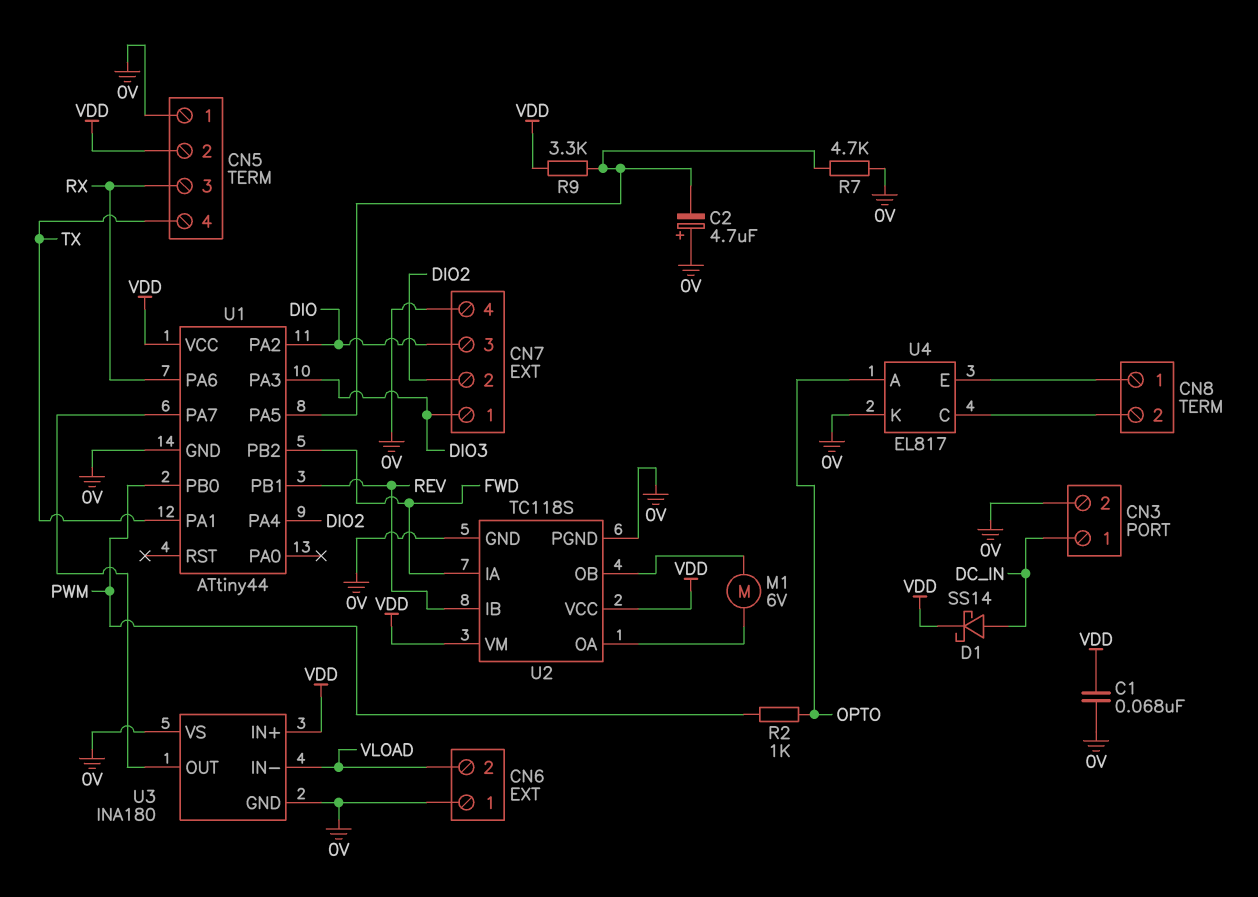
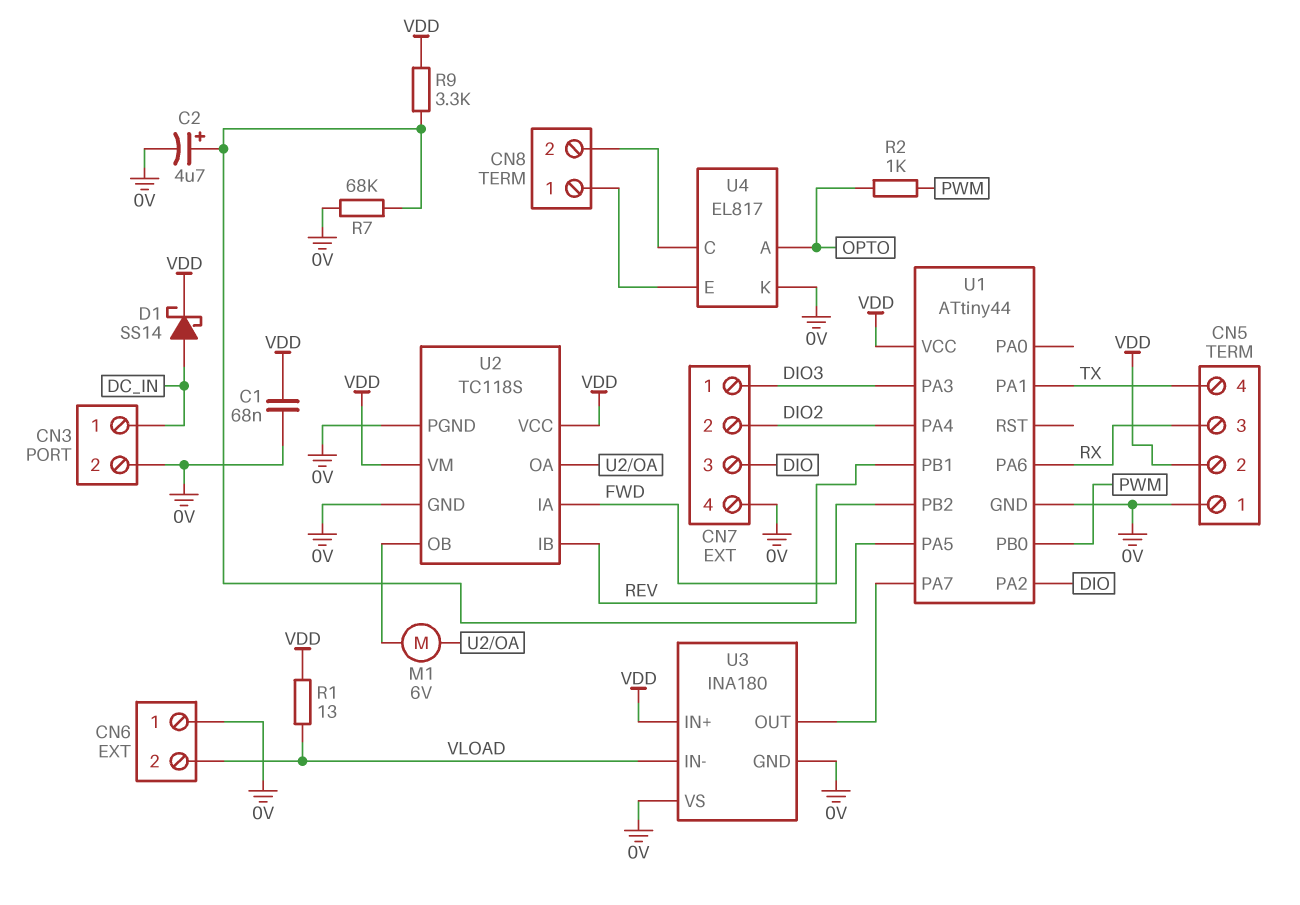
C2: 4.7uF (plus 0V, minus U1/PA5) -> 4.7uF (plus U1/PA5, minus 0V)
R1: none -> 13 (VDD, VLOAD)
R7: 4.7k (0V, U1/PA5) -> 68k (0V, U1/PA5)

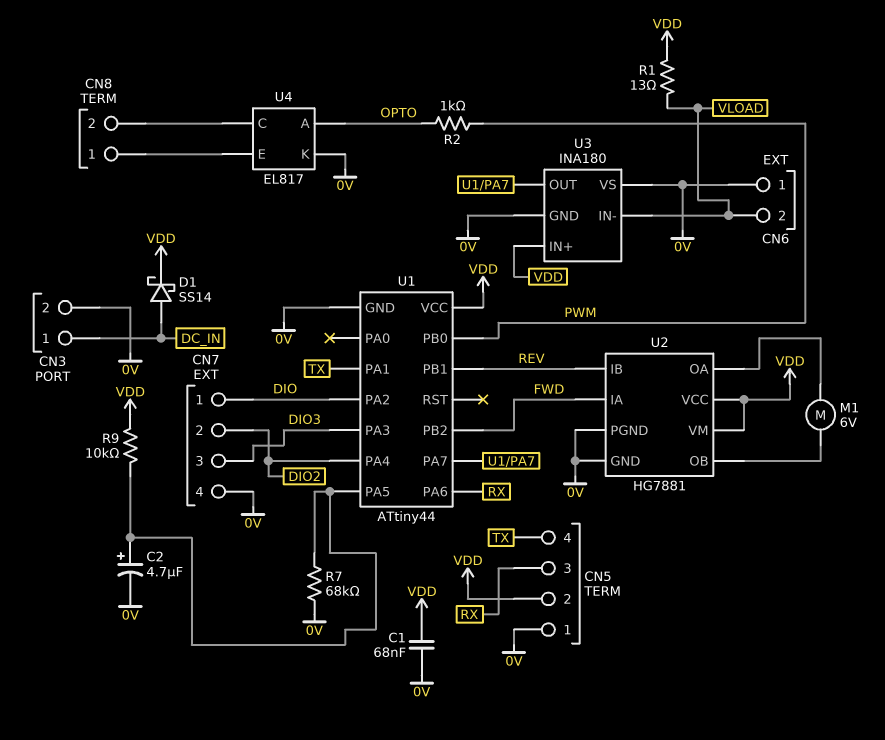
CN7 pin 1: DIO3 -> DIO
CN7 pin 3: DIO -> DIO3
R9: 3.3k (U1/PA5, VDD) -> 10k (U1/PA5, VDD)
U2: TC118S -> HG7881

